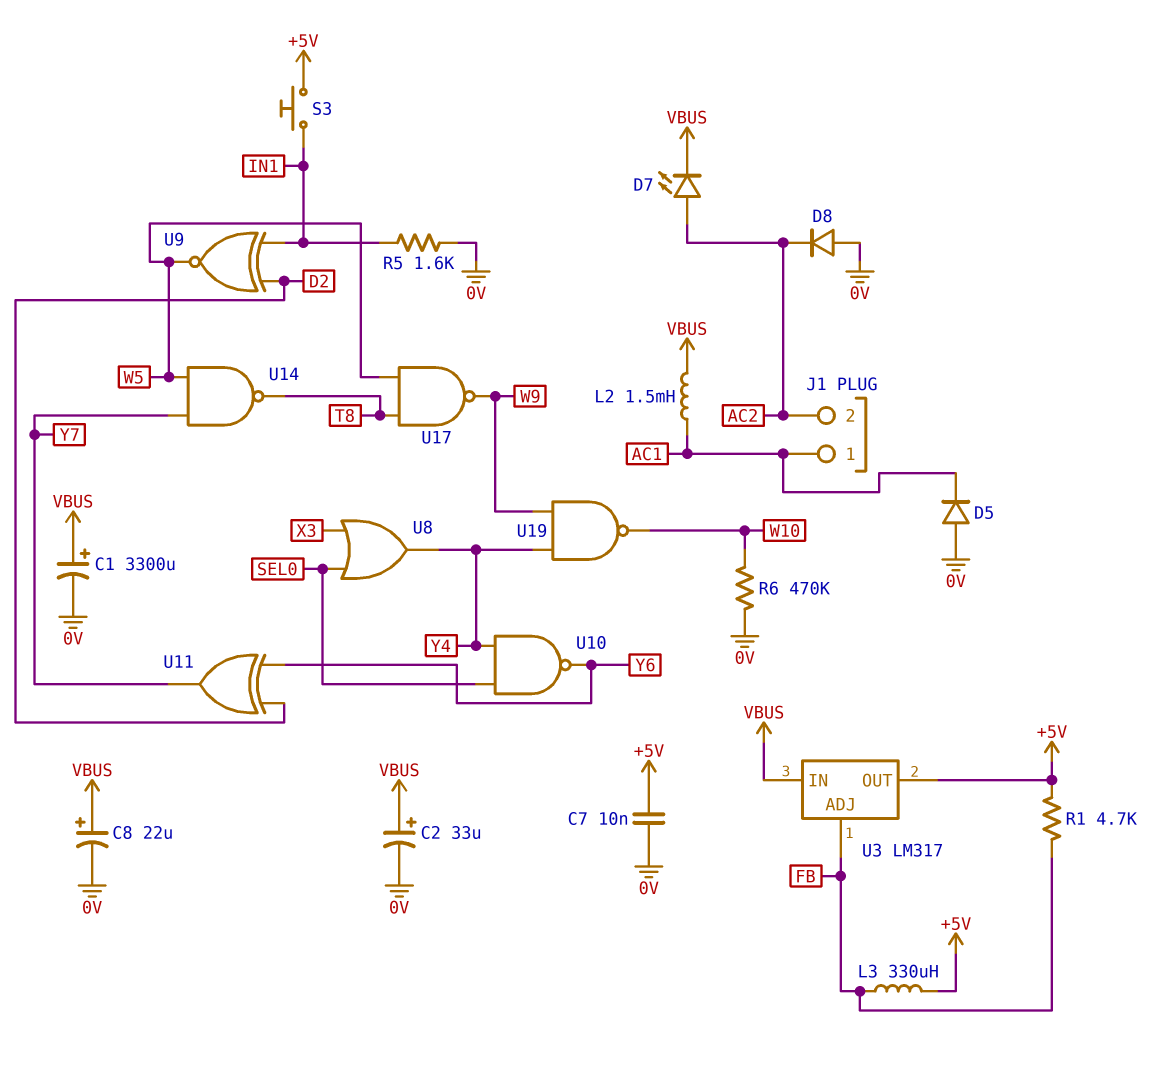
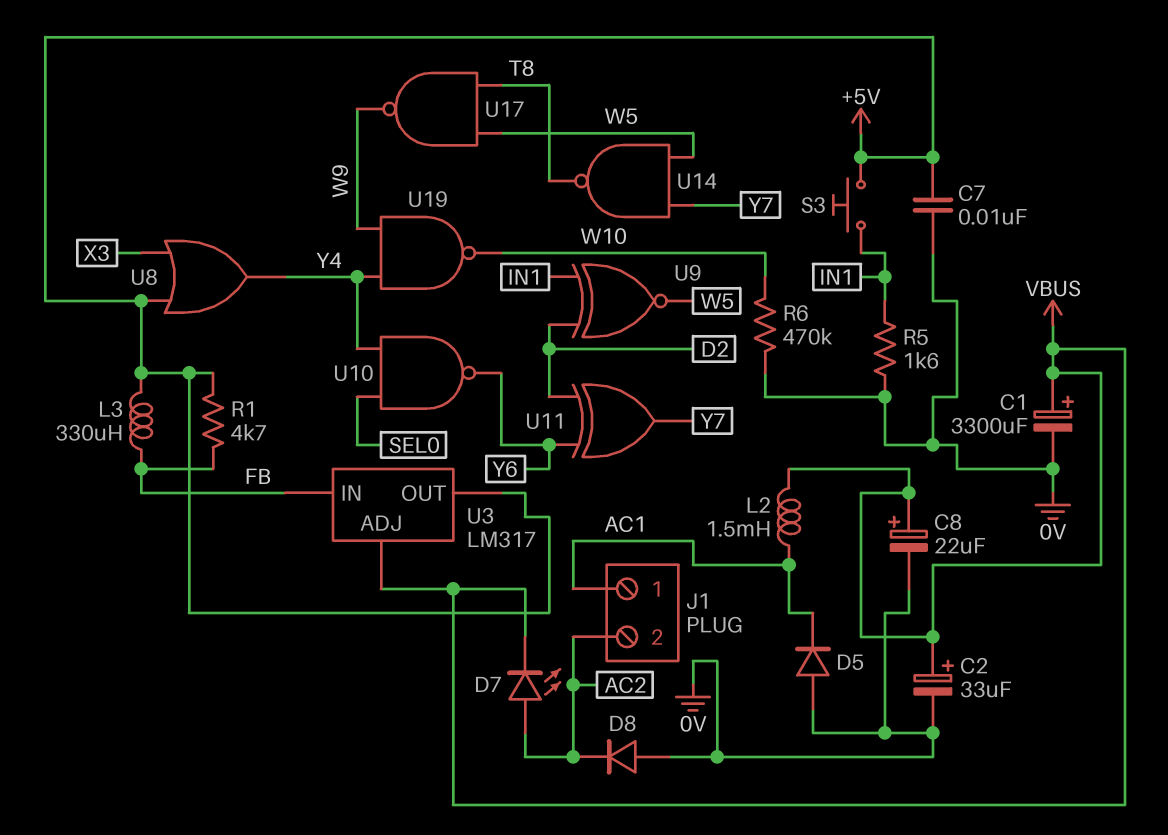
U3 pin ADJ: FB -> VBUS
U3 pin IN: VBUS -> FB
U8: OR (in SEL0, in X3, out Y4) -> OR (in +5V, in X3, out Y4)

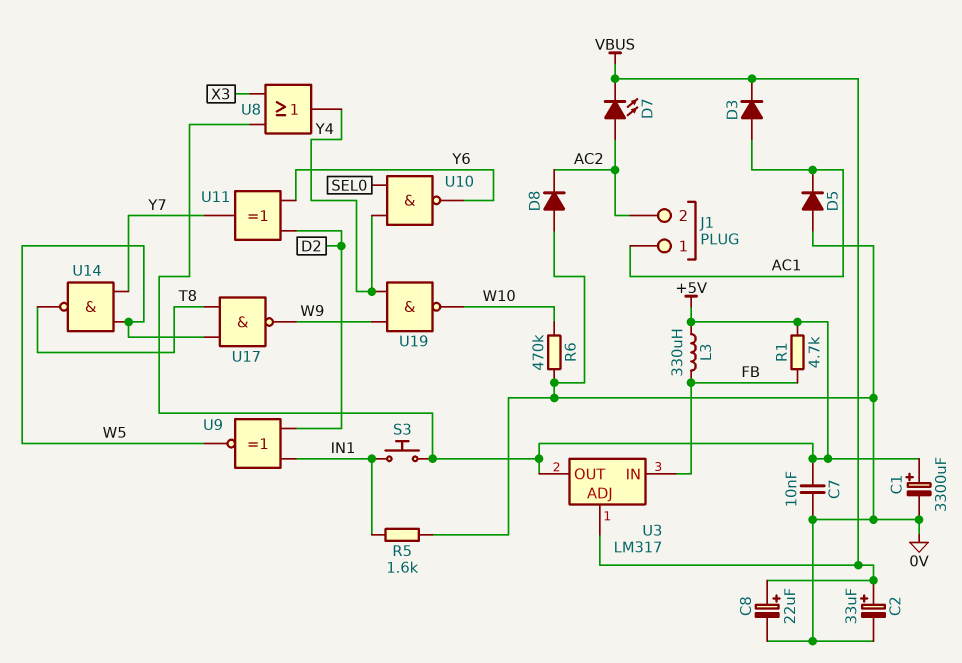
C1: 3300uF (plus VBUS, minus 0V) -> 3300uF (plus +5V, minus 0V)
D3: none -> diode (A AC1, K VBUS)
L2: 1.5mH (AC1, VBUS) -> none

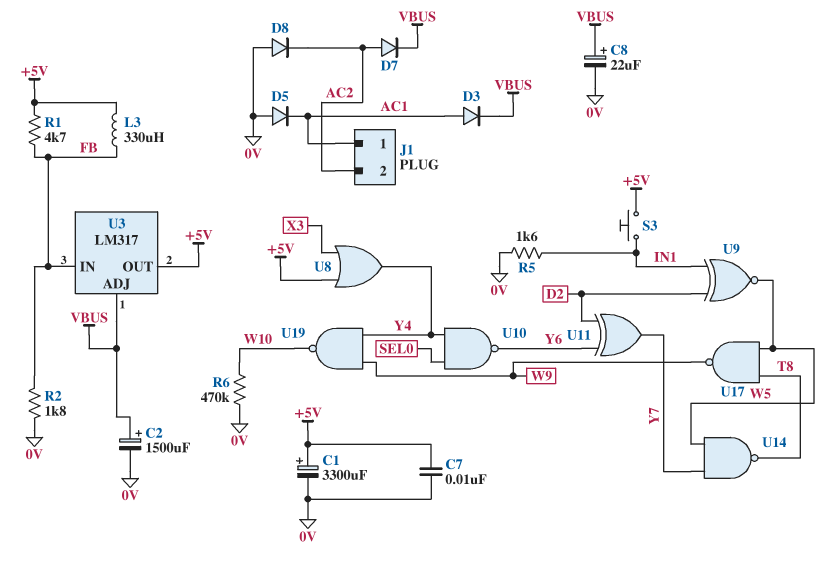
C2: 33uF (plus VBUS, minus 0V) -> 1500uF (plus VBUS, minus 0V)
D7: LED (A AC2, K VBUS) -> diode (A AC2, K VBUS)
R2: none -> 1.8k (0V, FB)

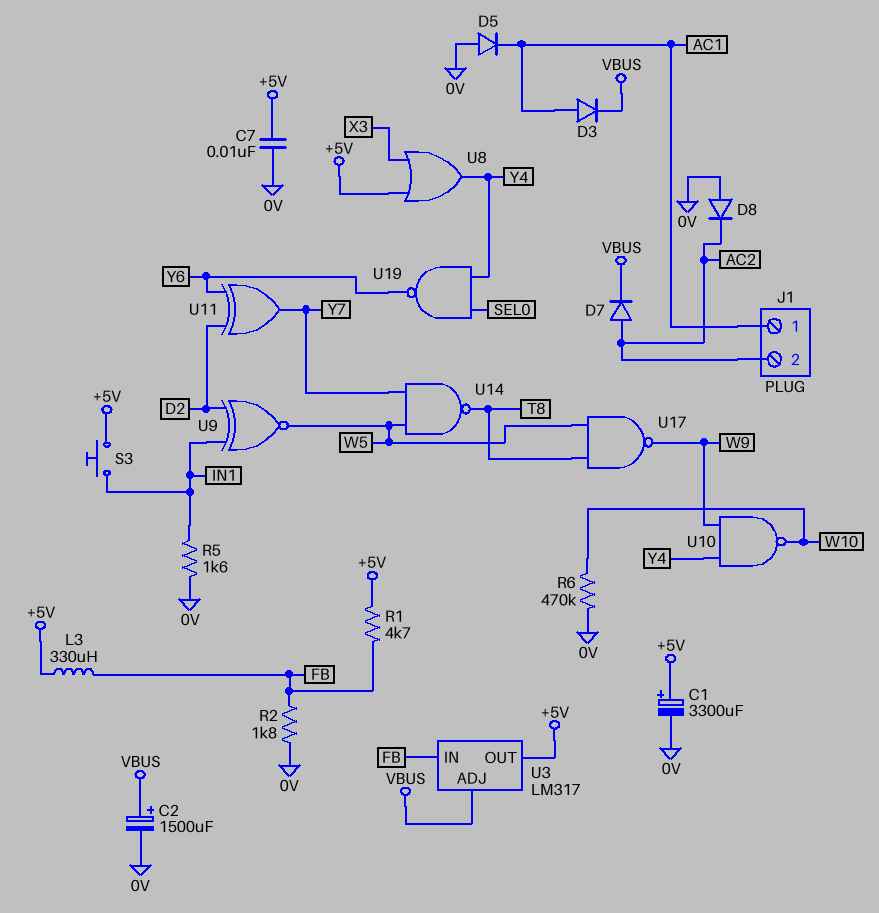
C8: 22uF (plus VBUS, minus 0V) -> none
U10: NAND (in SEL0, in Y4, out Y6) -> NAND (in W9, in Y4, out W10)
U19: NAND (in W9, in Y4, out W10) -> NAND (in SEL0, in Y4, out Y6)

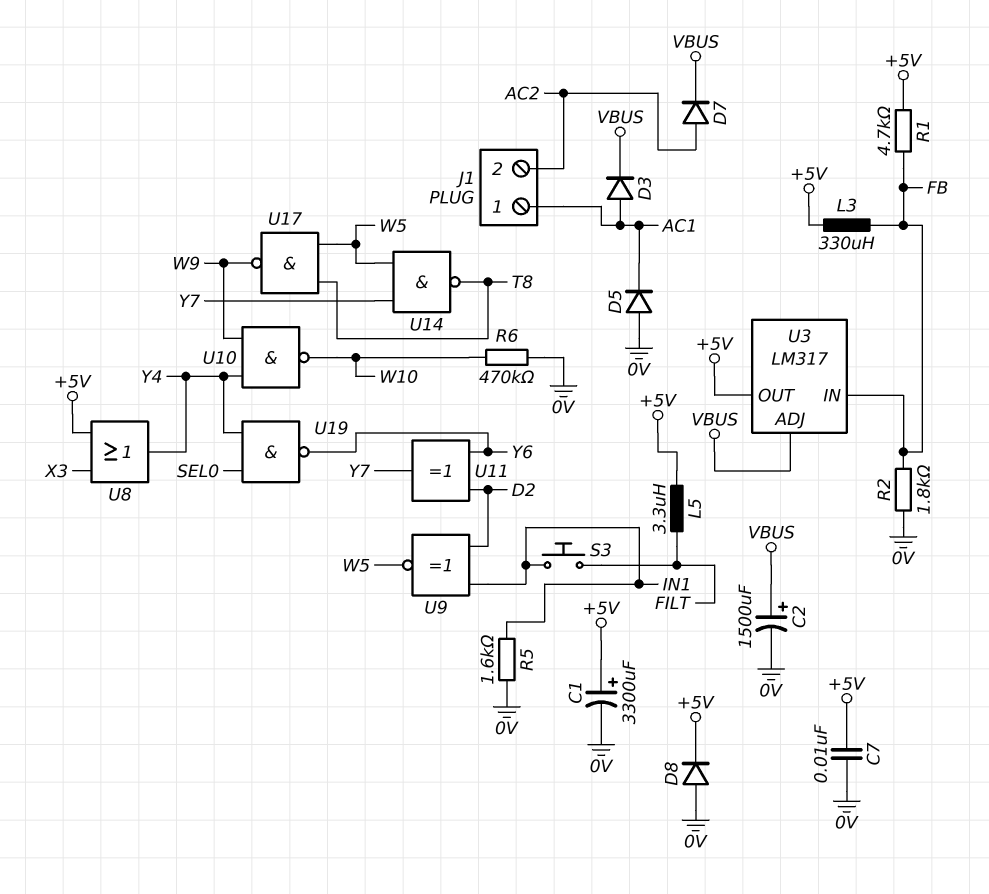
D8: diode (A 0V, K AC2) -> diode (A 0V, K +5V)
L5: none -> 3.3uH (+5V, FILT)
S3: button (+5V, IN1) -> button (FILT, IN1)

